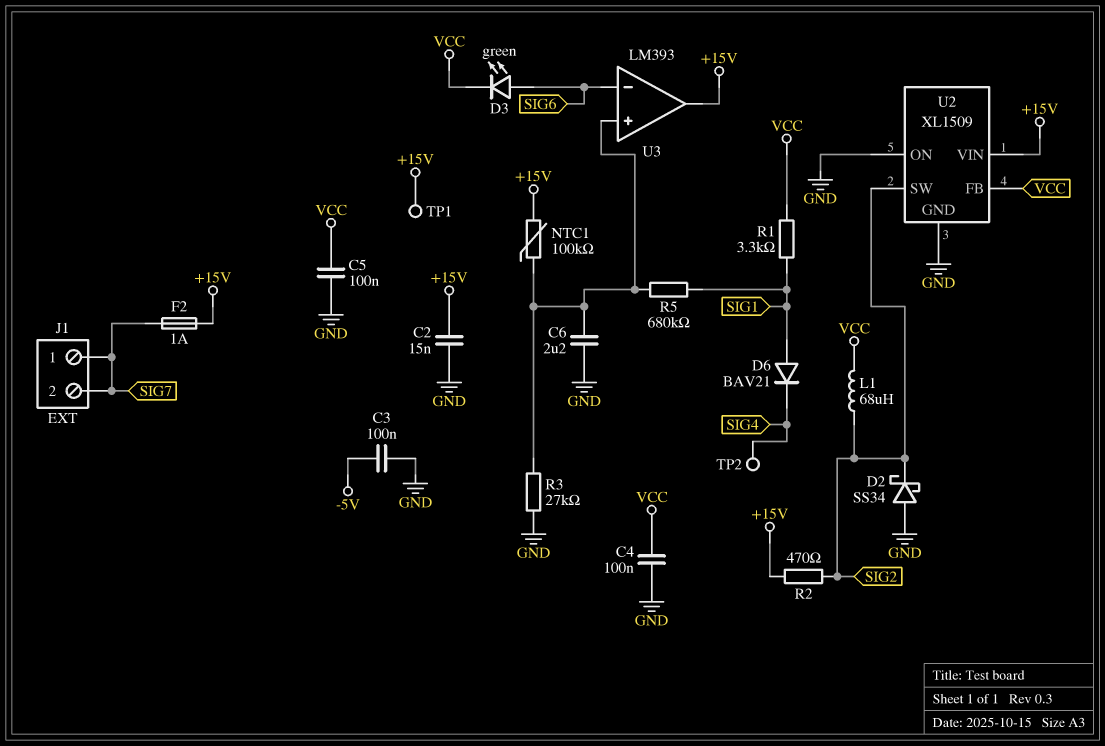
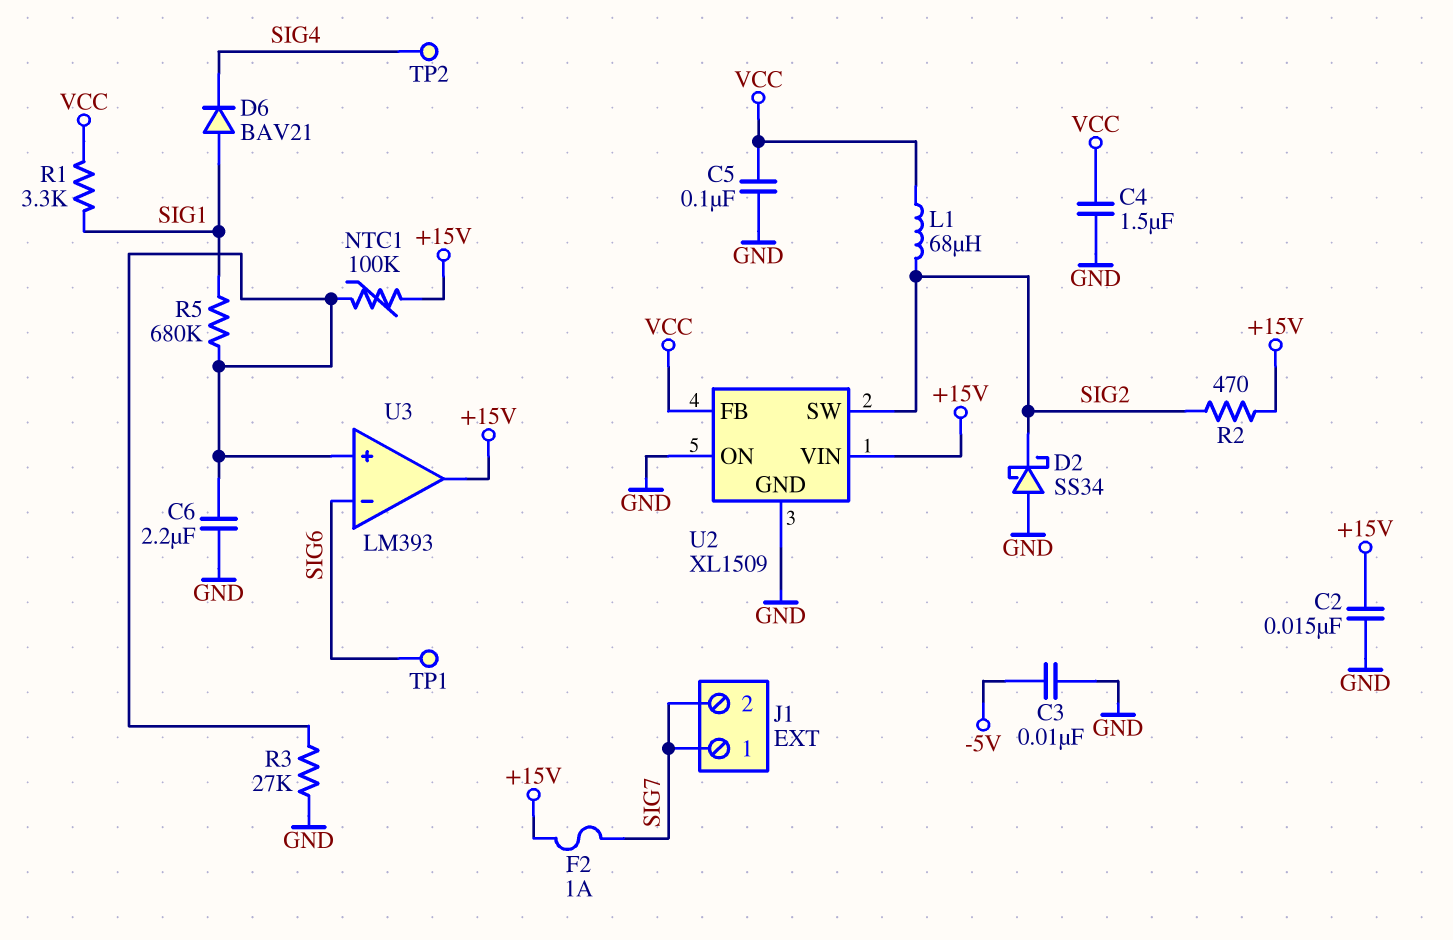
C3: 100nF (-5V, GND) -> 10nF (-5V, GND)
C4: 100nF (GND, VCC) -> 1.5uF (GND, VCC)
D3: LED green (A SIG6, K VCC) -> none
TP1: test point (+15V) -> test point (SIG6)

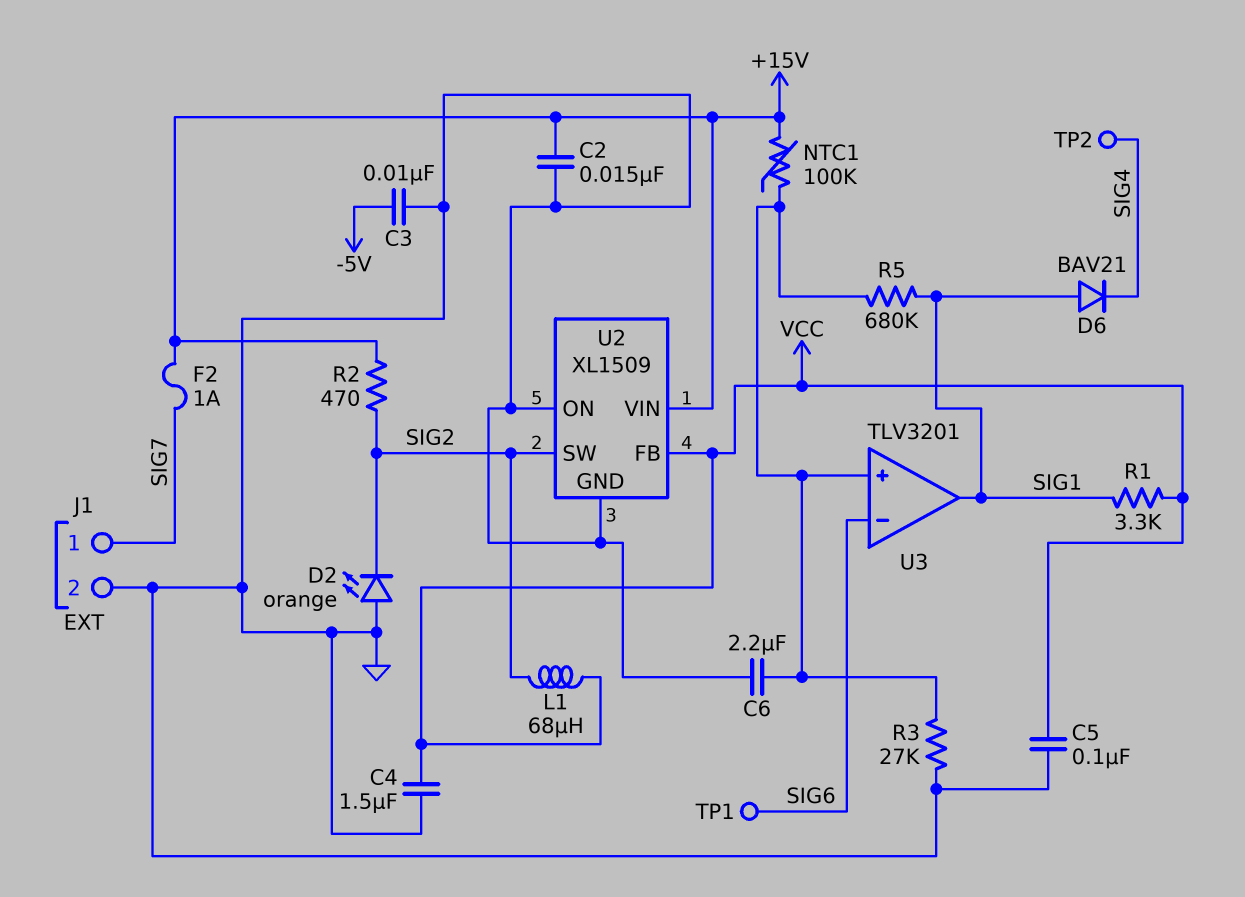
D2: schottky SS34 (A GND, K SIG2) -> LED orange (A GND, K SIG2)
J1 pin 2: SIG7 -> GND
U3: LM393 -> TLV3201
U3 pin out: +15V -> SIG1

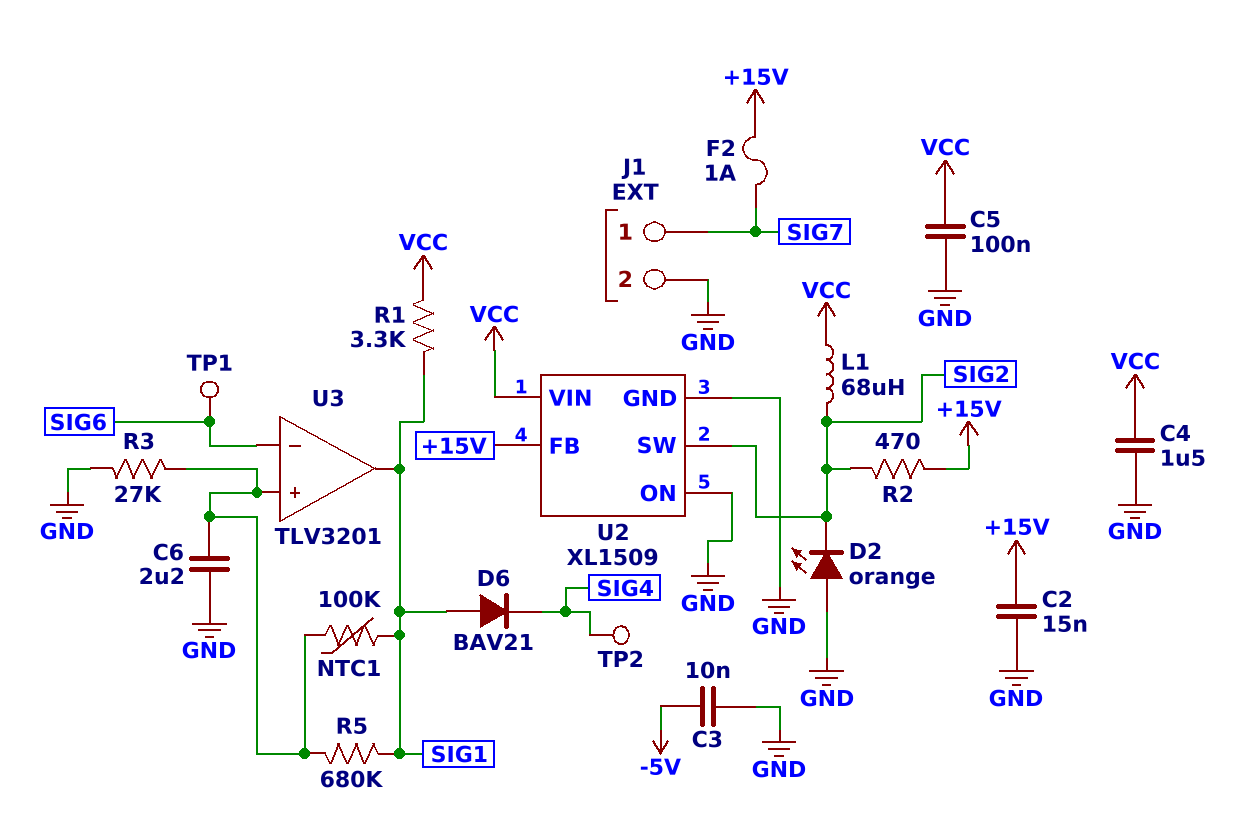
NTC1: 100k (+15V, U3/in+) -> 100k (SIG1, U3/in+)
U2 pin FB: VCC -> +15V
U2 pin VIN: +15V -> VCC

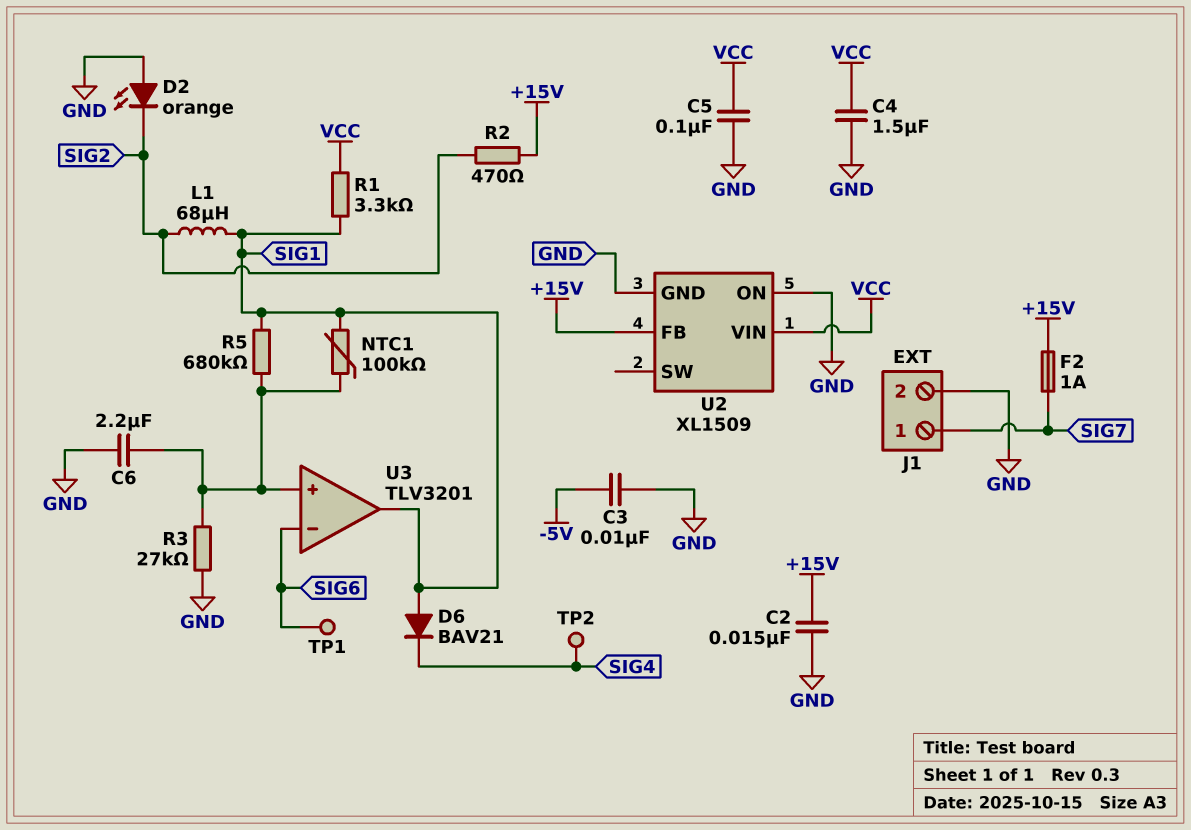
L1: 68uH (SIG2, VCC) -> 68uH (SIG1, SIG2)
U2 pin SW: SIG2 -> none

